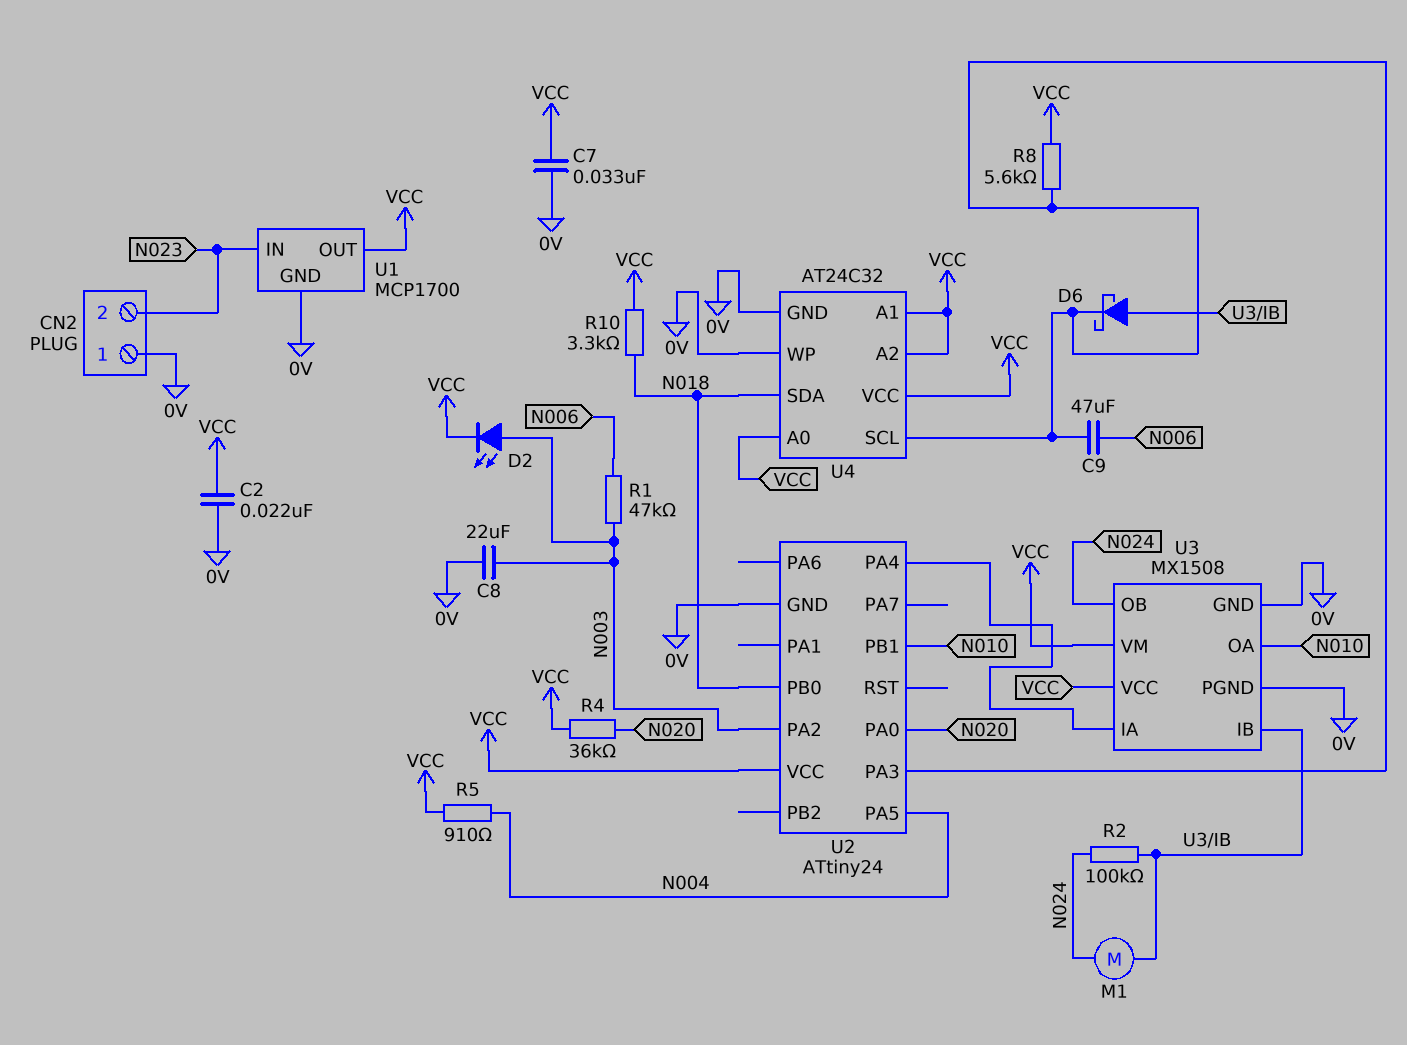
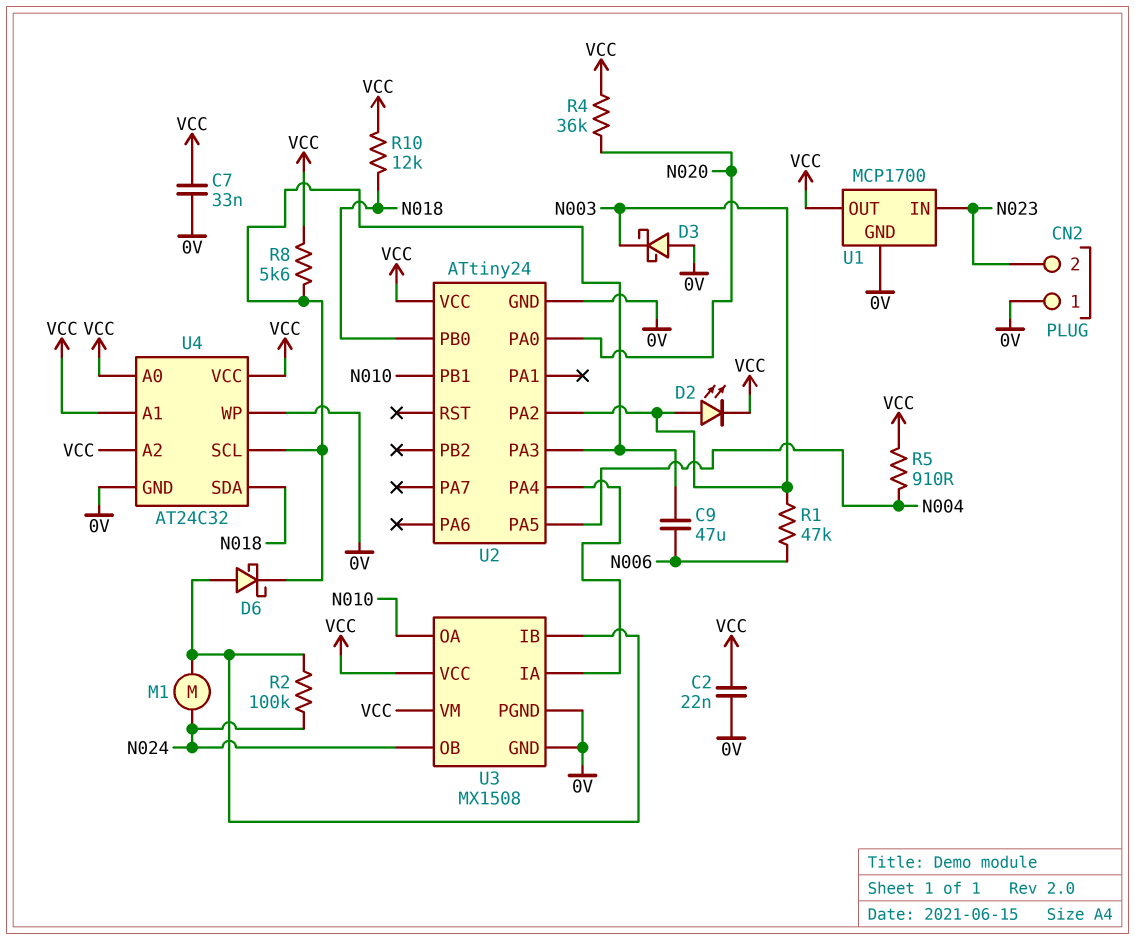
C8: 22uF (0V, N003) -> none
D3: none -> schottky (A 0V, K N003)
R10: 3.3k (N018, VCC) -> 12k (N018, VCC)

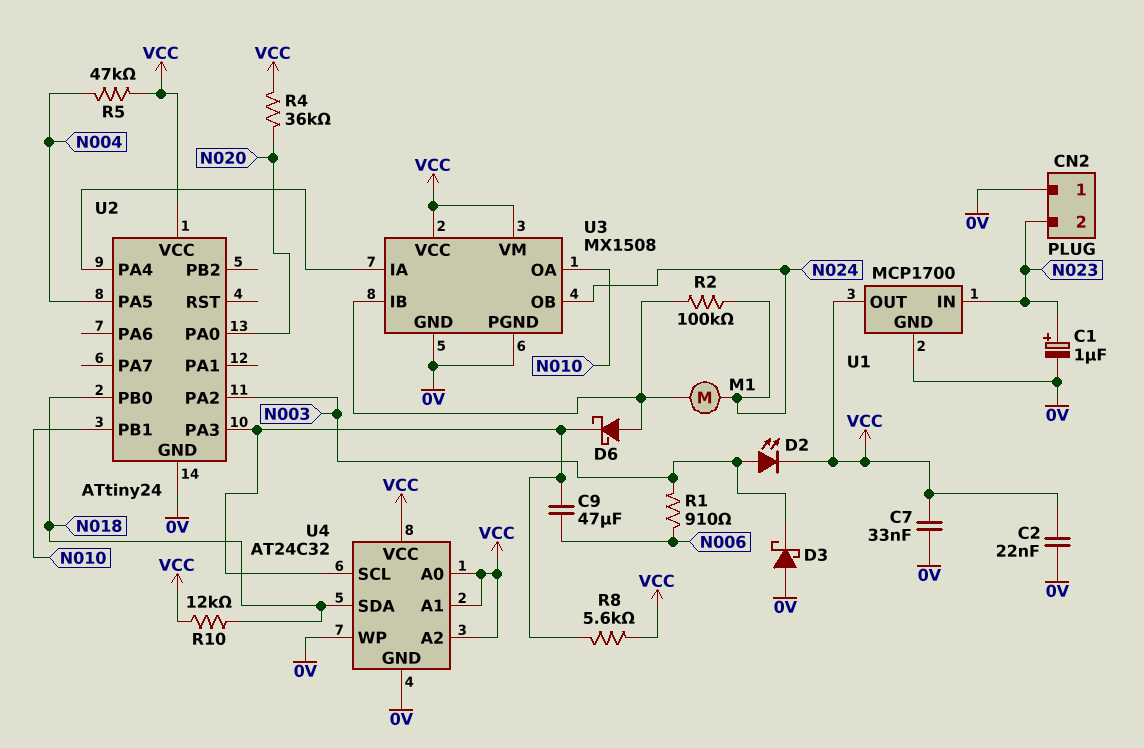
C1: none -> 1uF (plus N023, minus 0V)
R1: 47k (N003, N006) -> 910 (N003, N006)
R5: 910 (N004, VCC) -> 47k (N004, VCC)

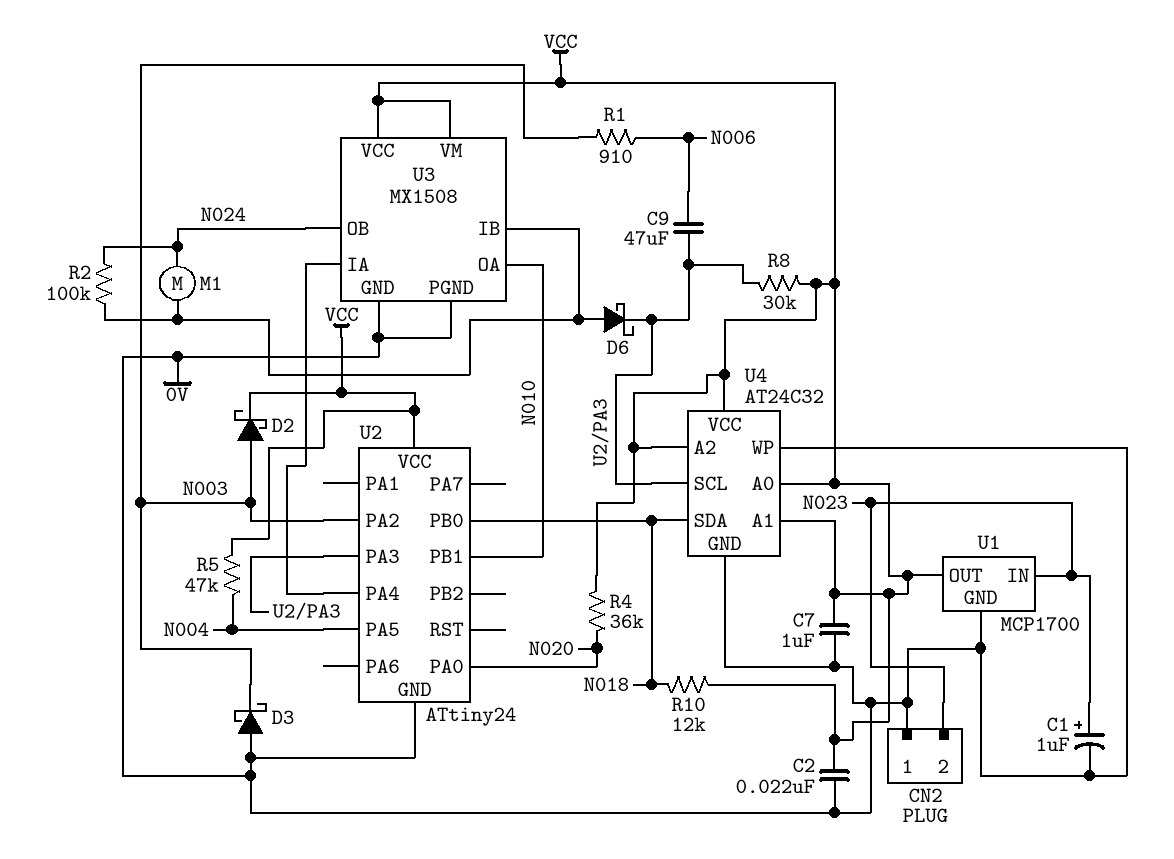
C7: 33nF (0V, VCC) -> 1uF (0V, VCC)
D2: LED (A N003, K VCC) -> schottky (A N003, K VCC)
R8: 5.6k (U2/PA3, VCC) -> 30k (U2/PA3, VCC)

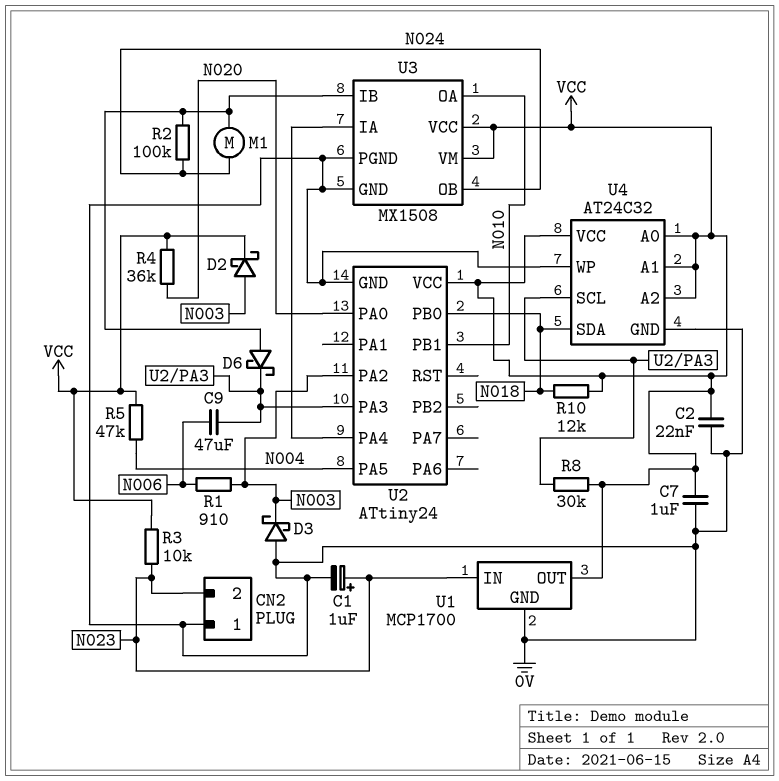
R3: none -> 10k (N023, VCC)

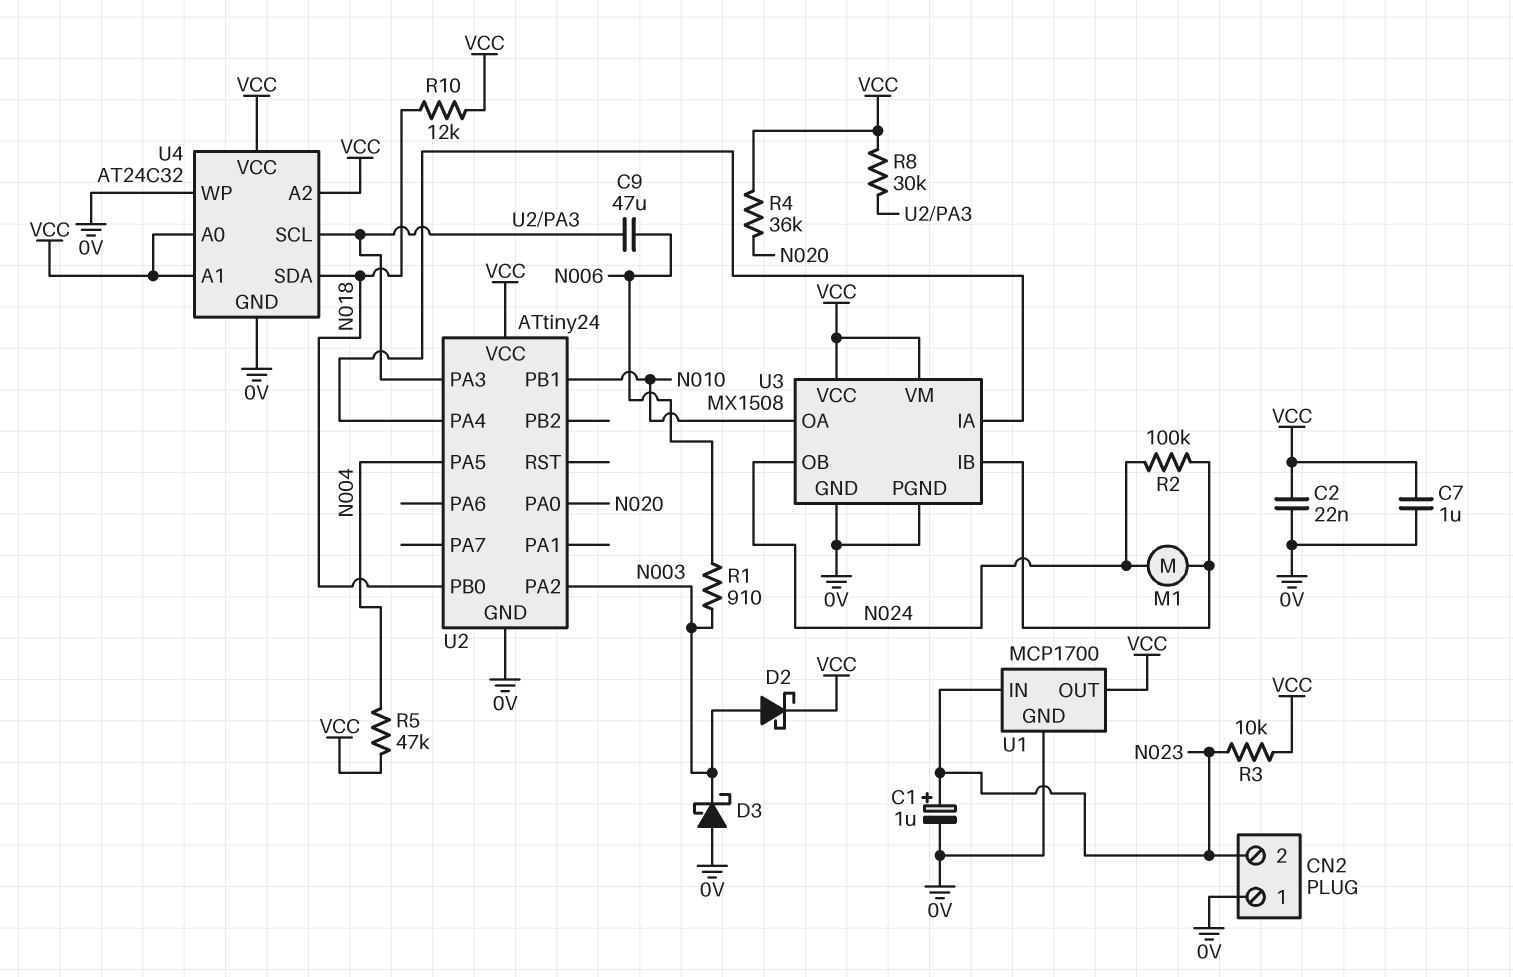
D6: schottky (A U3/IB, K U2/PA3) -> none

